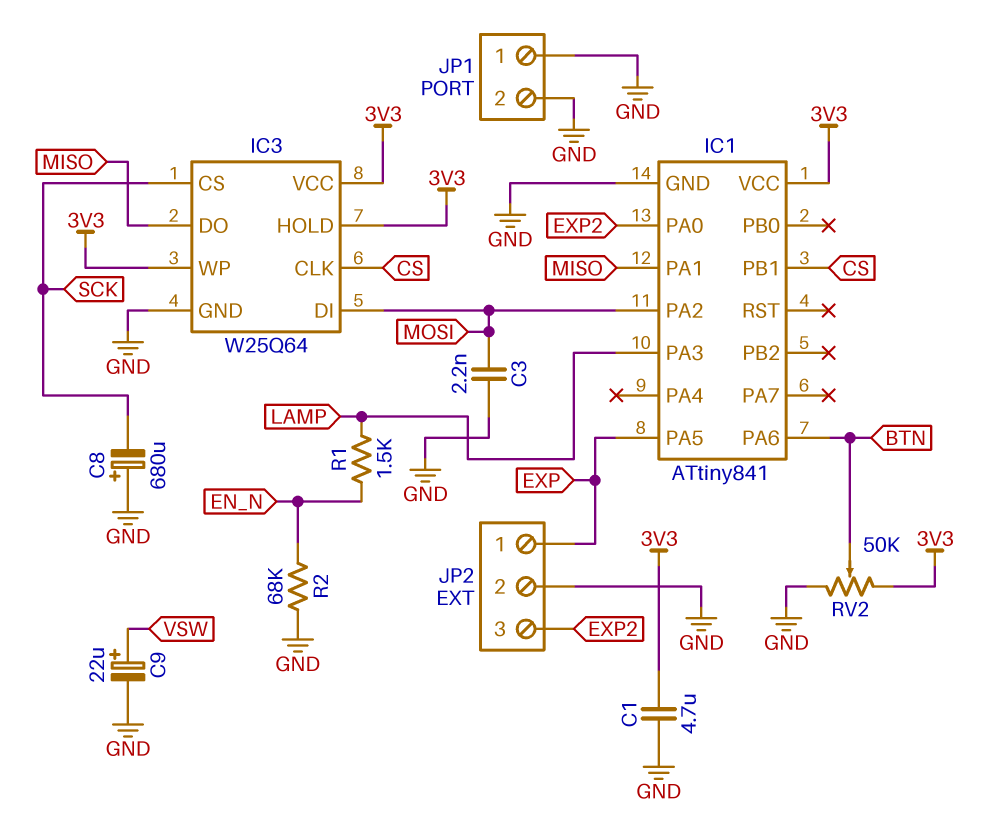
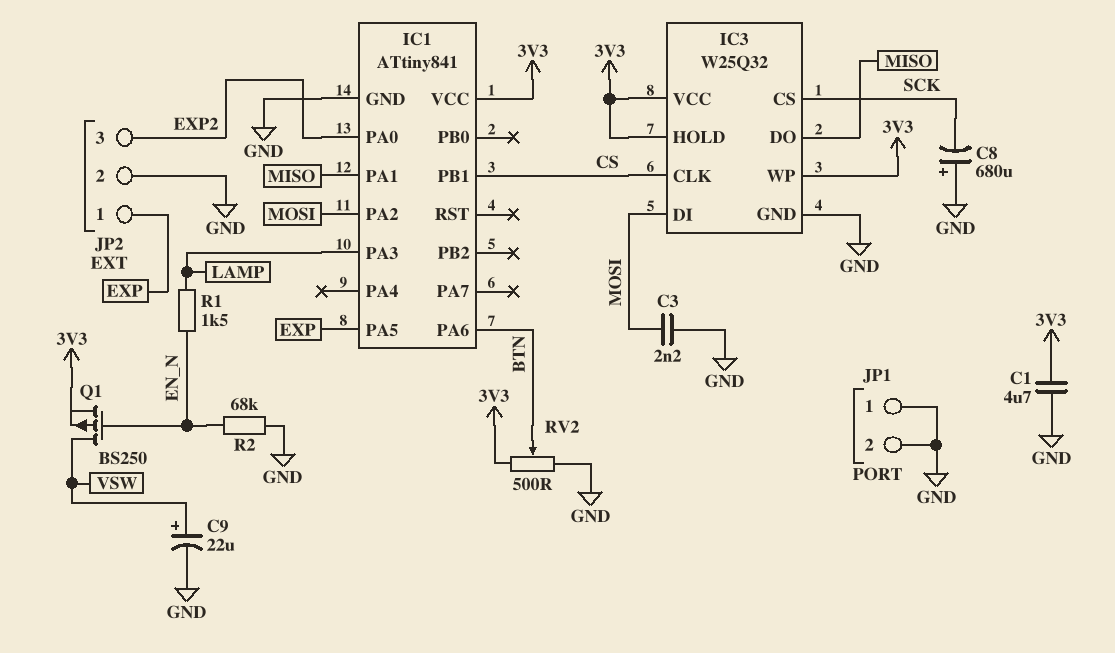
IC3: W25Q64 -> W25Q32
Q1: none -> PMOS BS250 (G EN_N, D VSW, S 3V3)
RV2: 50k (3V3, GND, wiper BTN) -> 500 (3V3, GND, wiper BTN)

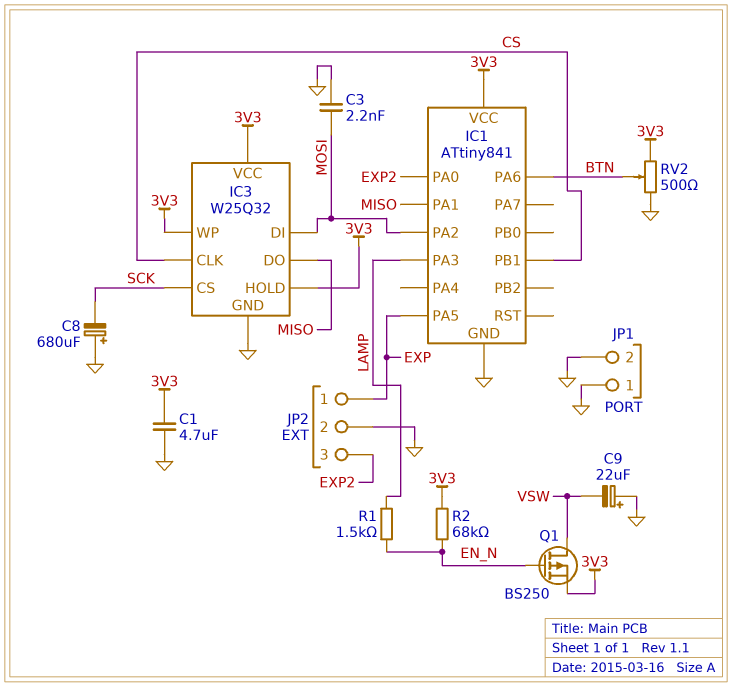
C9: 22uF (plus VSW, minus GND) -> 22uF (plus GND, minus VSW)
R2: 68k (EN_N, GND) -> 68k (3V3, EN_N)

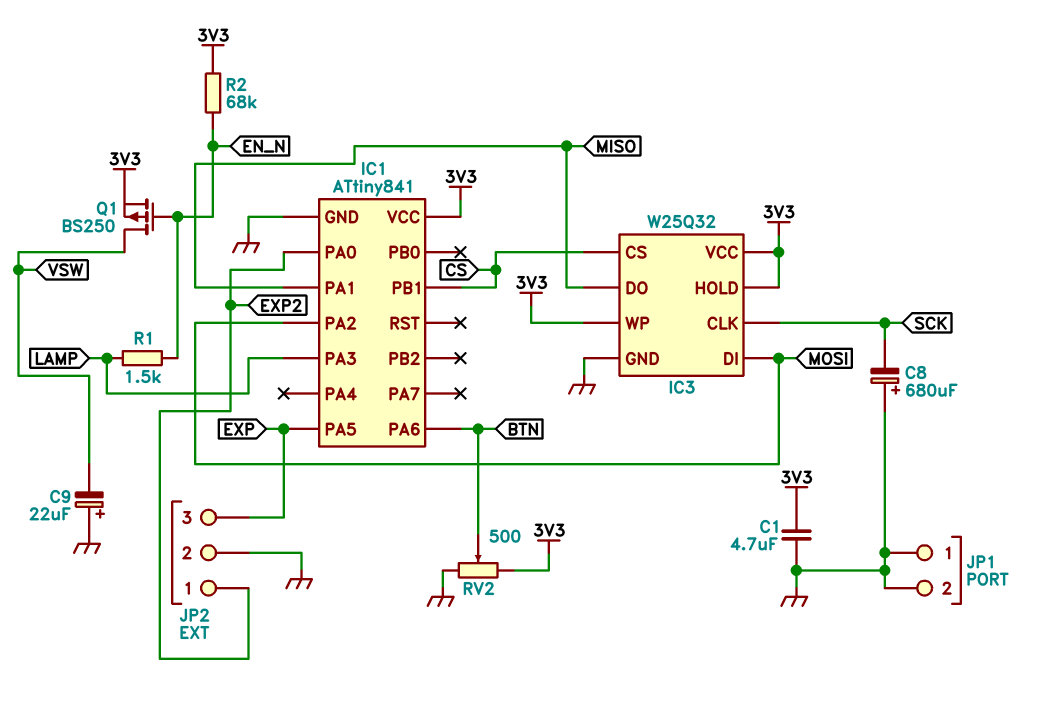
C3: 2.2nF (GND, MOSI) -> none
IC3 pin CLK: CS -> SCK
IC3 pin CS: SCK -> CS
JP2 pin 1: EXP -> EXP2
JP2 pin 3: EXP2 -> EXP

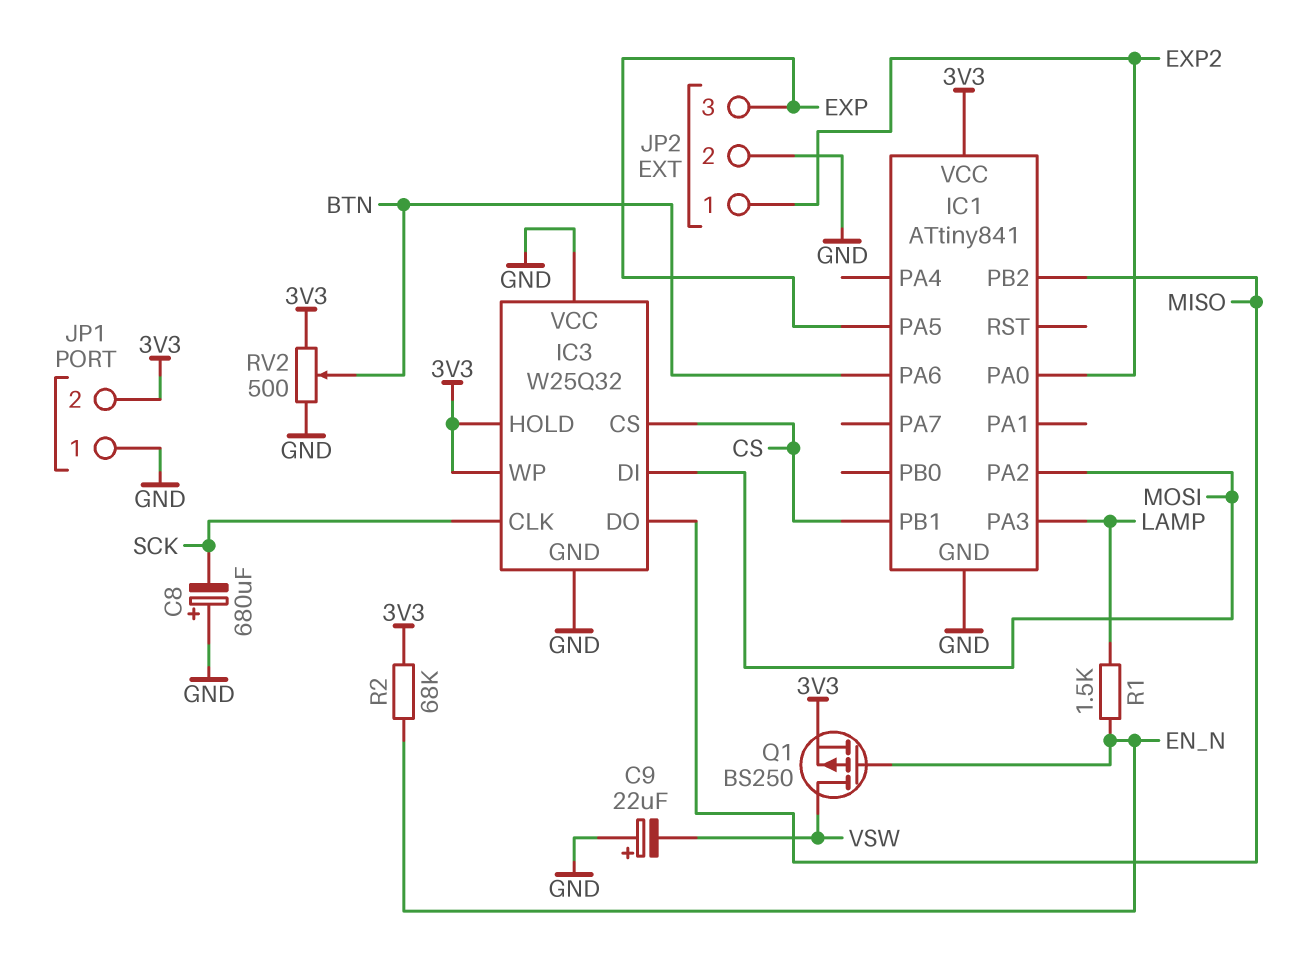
C1: 4.7uF (3V3, GND) -> none
IC1 pin PA1: MISO -> none
IC1 pin PB2: none -> MISO
IC3 pin VCC: 3V3 -> GND
JP1 pin 2: GND -> 3V3

